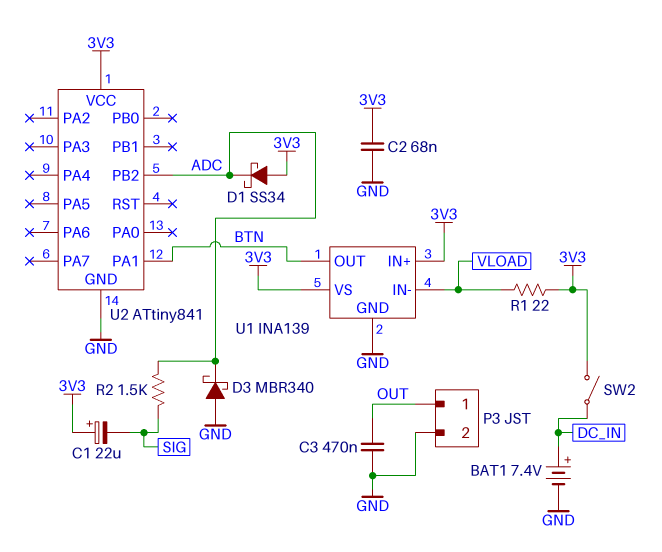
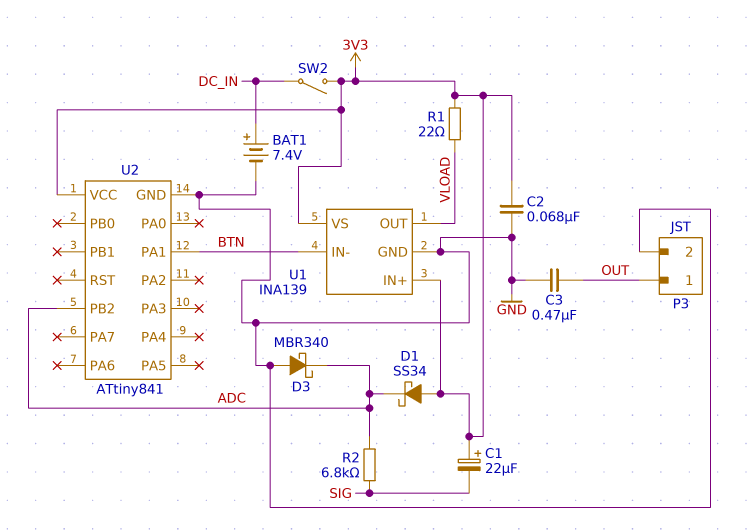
R2: 1.5k (ADC, SIG) -> 6.8k (ADC, SIG)
U1 pin IN-: VLOAD -> BTN
U1 pin OUT: BTN -> VLOAD

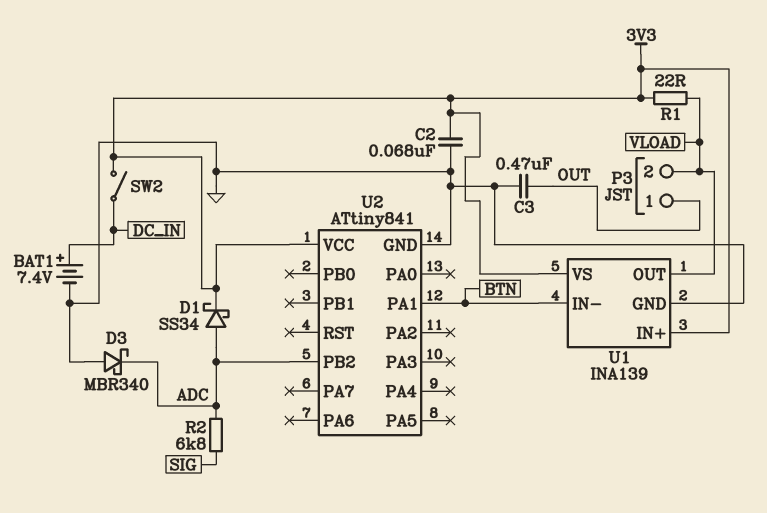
C1: 22uF (plus 3V3, minus SIG) -> none
D1: schottky SS34 (A 3V3, K ADC) -> schottky SS34 (A ADC, K 3V3)
P3 pin 2: GND -> VLOAD

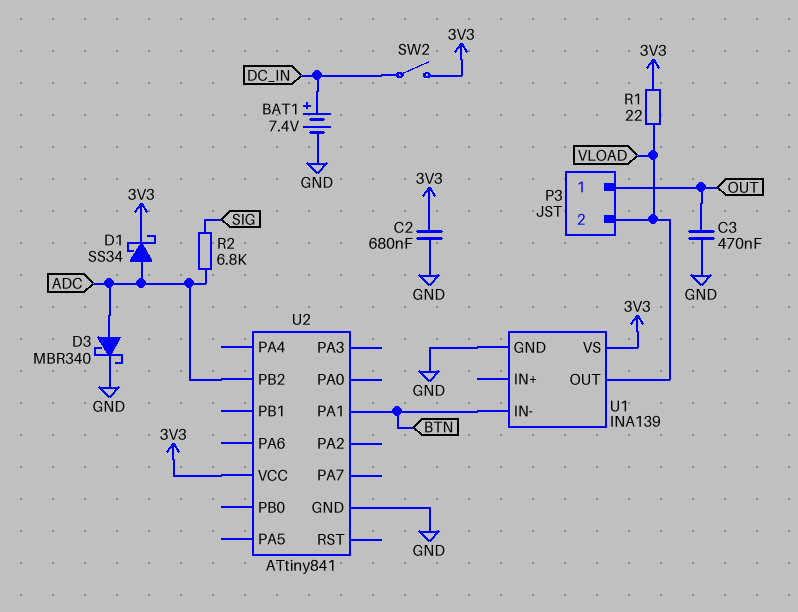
C2: 68nF (3V3, GND) -> 680nF (3V3, GND)
D3: schottky MBR340 (A GND, K ADC) -> schottky MBR340 (A ADC, K GND)
U1 pin IN+: 3V3 -> none

